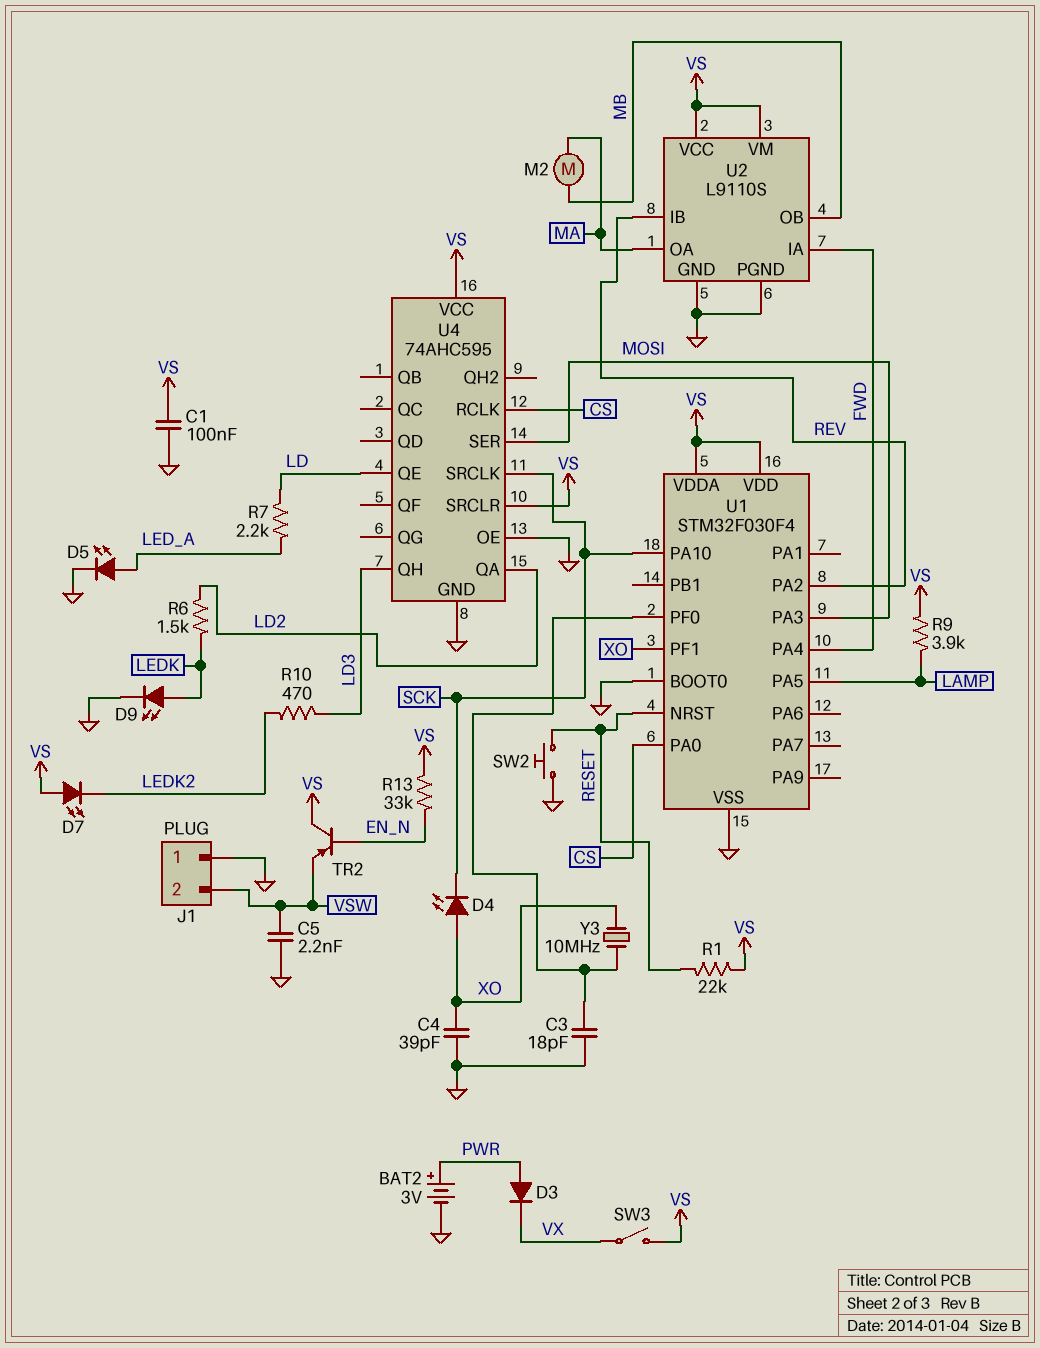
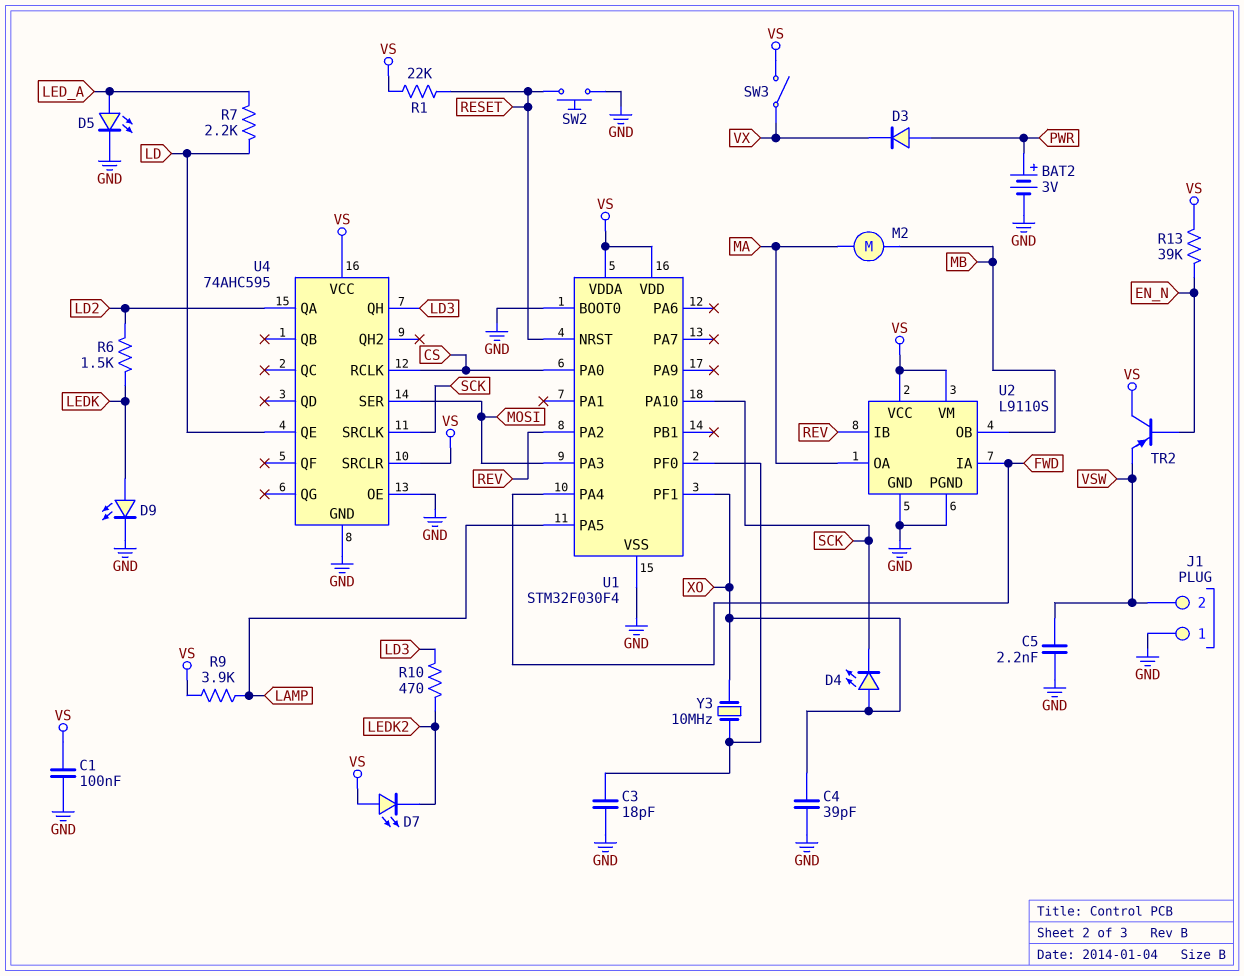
R13: 33k (EN_N, VS) -> 39k (EN_N, VS)

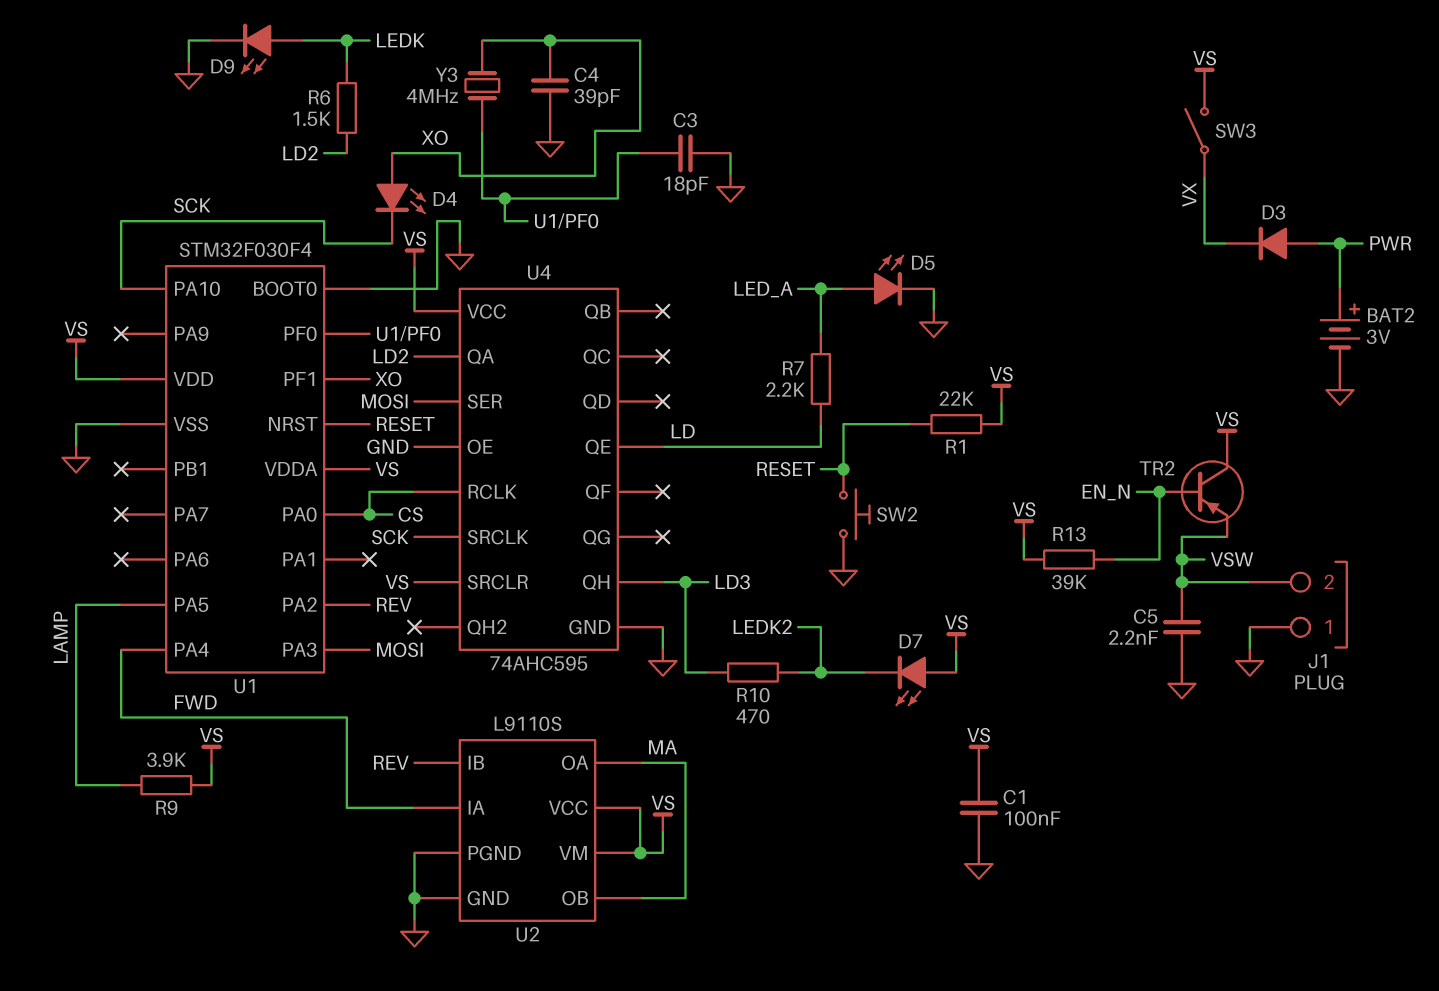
M2: motor (MA, MB) -> none
U2 pin OB: MB -> MA
Y3: 10MHz (U1/PF0, XO) -> 4MHz (U1/PF0, XO)

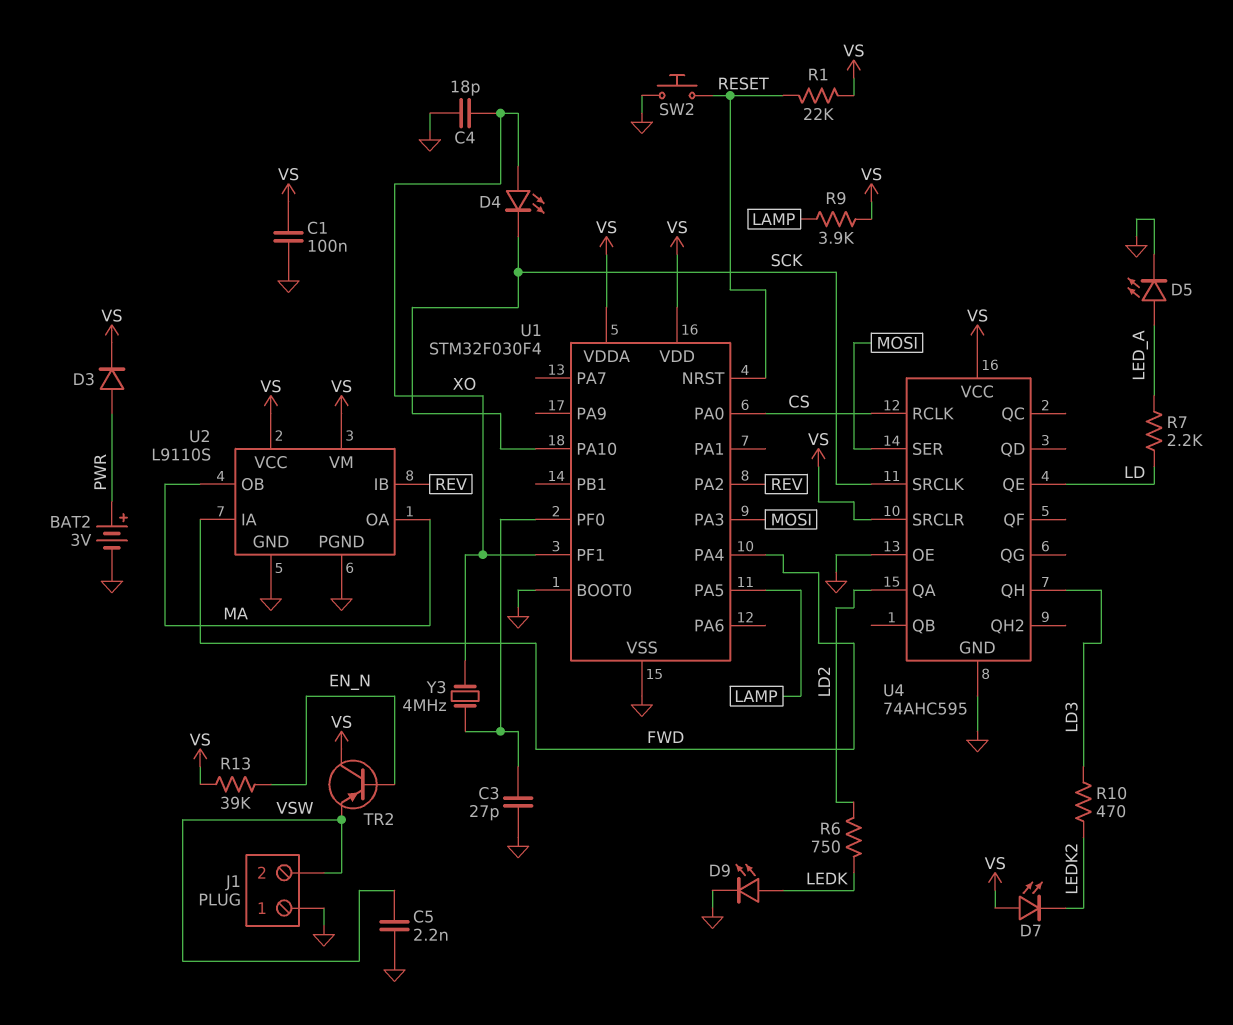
C3: 18pF (GND, U1/PF0) -> 27pF (GND, U1/PF0)
C4: 39pF (GND, XO) -> 18pF (GND, XO)
D3: diode (A PWR, K VX) -> diode (A PWR, K VS)
R6: 1.5k (LD2, LEDK) -> 750 (LD2, LEDK)
SW3: switch (VS, VX) -> none

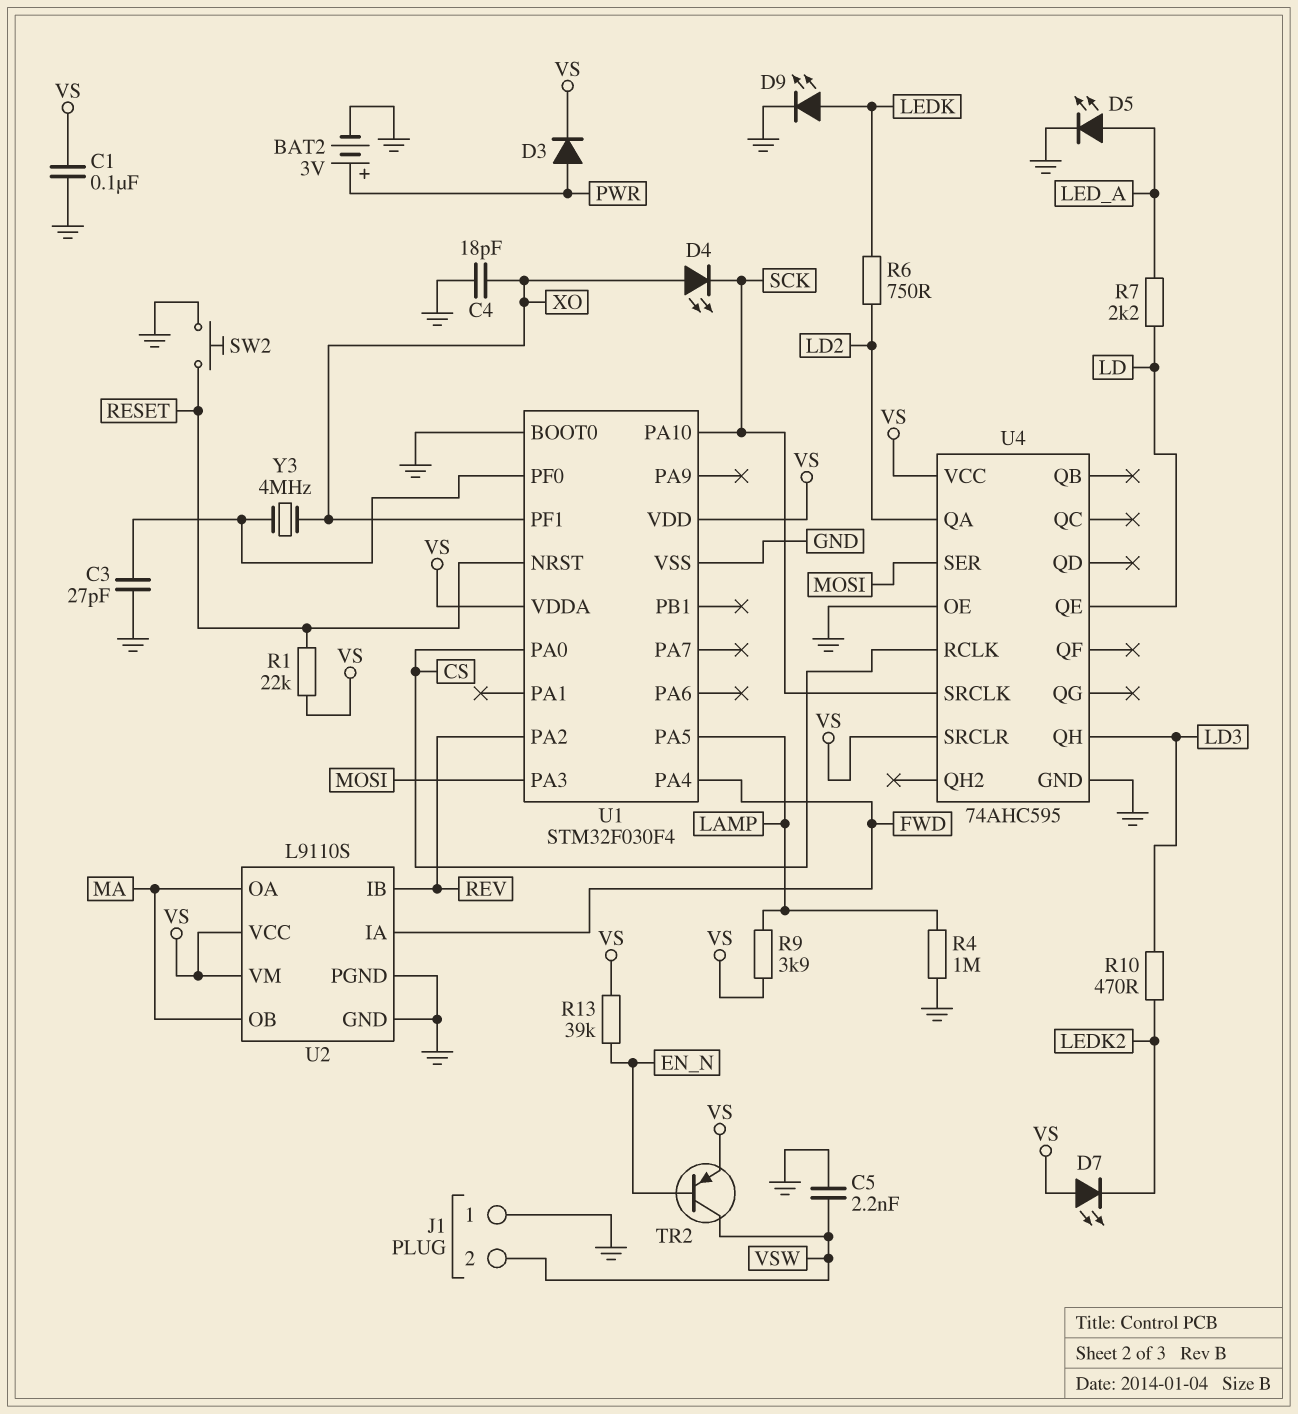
R4: none -> 1M (GND, LAMP)
TR2: PNP (B EN_N, C VS, E VSW) -> PNP (B EN_N, C VSW, E VS)

